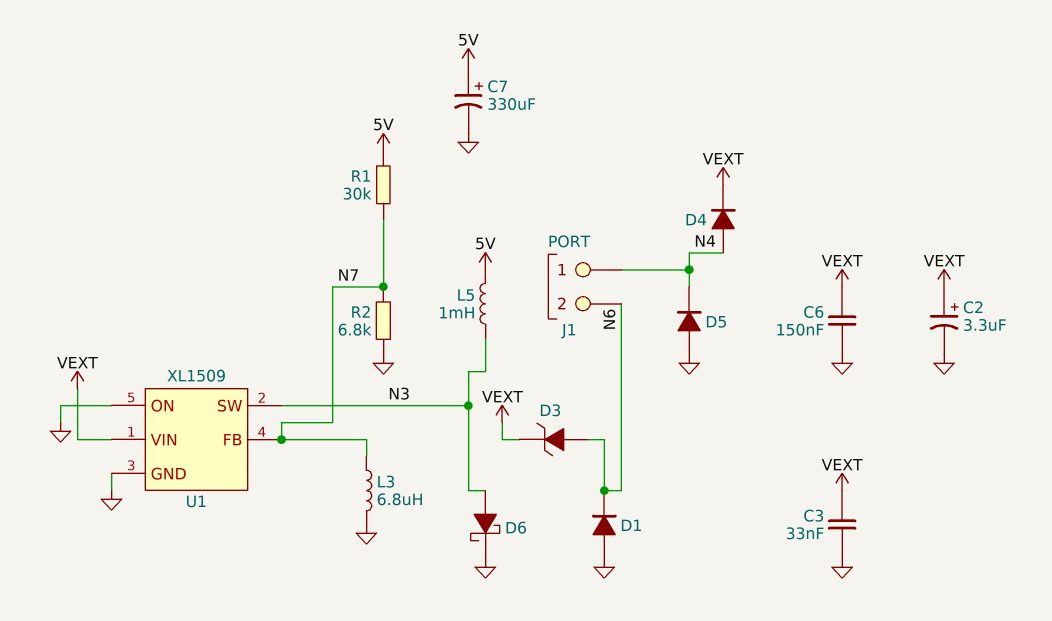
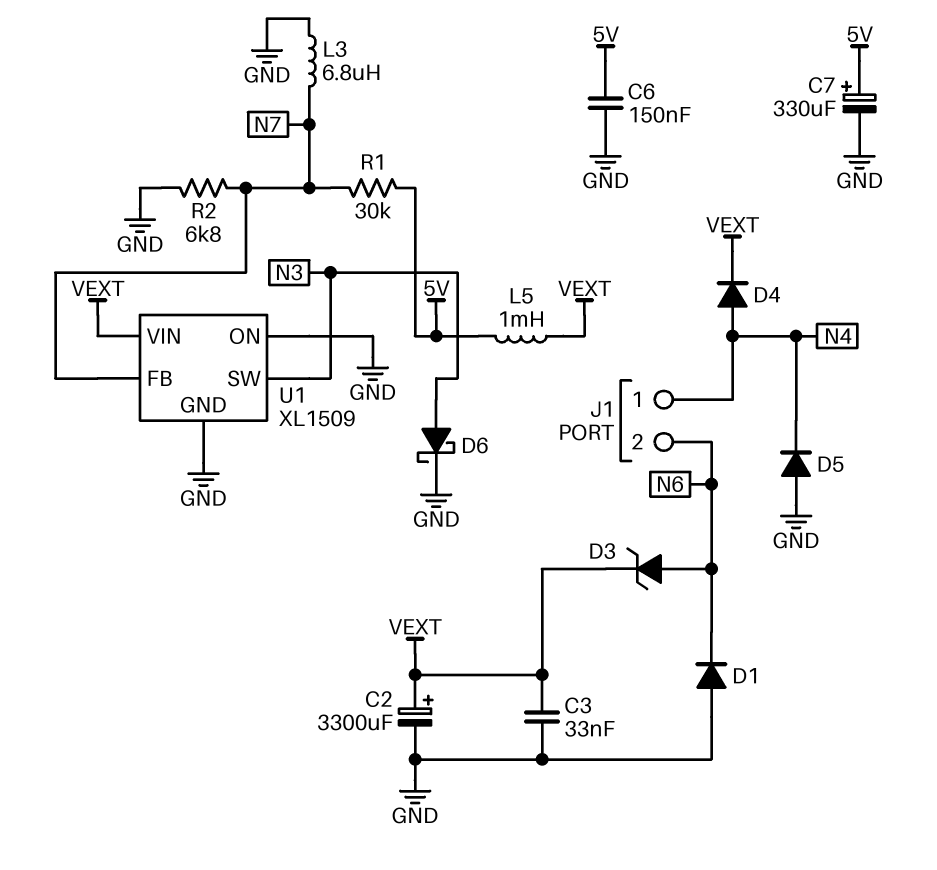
C2: 3.3uF (plus VEXT, minus GND) -> 3300uF (plus VEXT, minus GND)
C6: 150nF (GND, VEXT) -> 150nF (5V, GND)
L5: 1mH (5V, N3) -> 1mH (5V, VEXT)

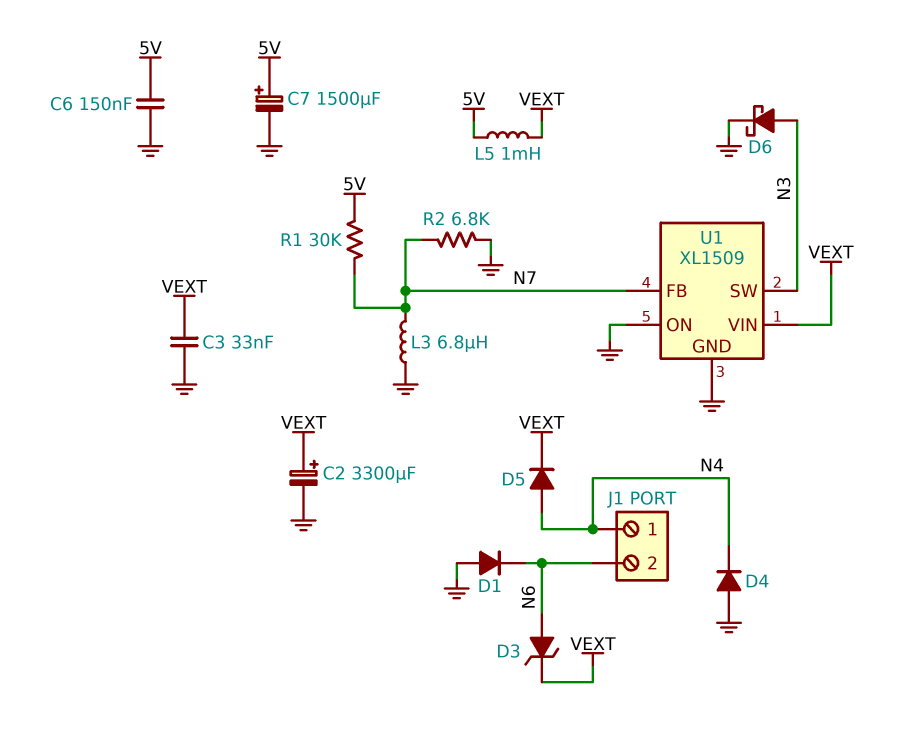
C7: 330uF (plus 5V, minus GND) -> 1500uF (plus 5V, minus GND)
D4: diode (A N4, K VEXT) -> diode (A GND, K N4)
D5: diode (A GND, K N4) -> diode (A N4, K VEXT)

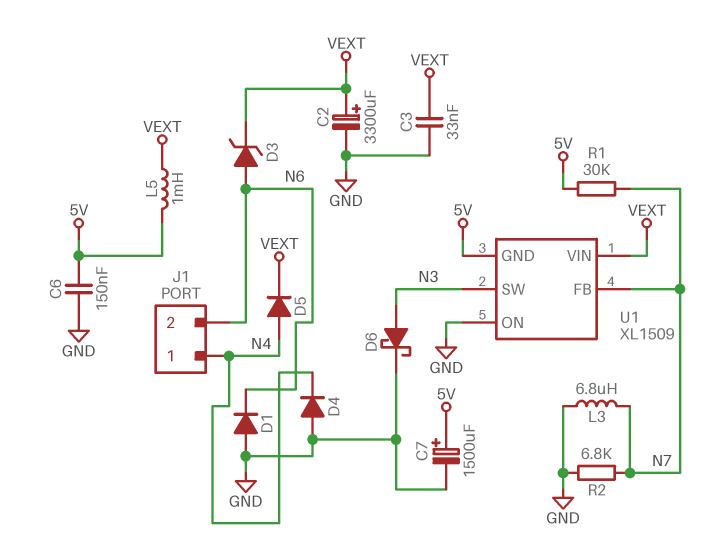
U1 pin GND: GND -> 5V

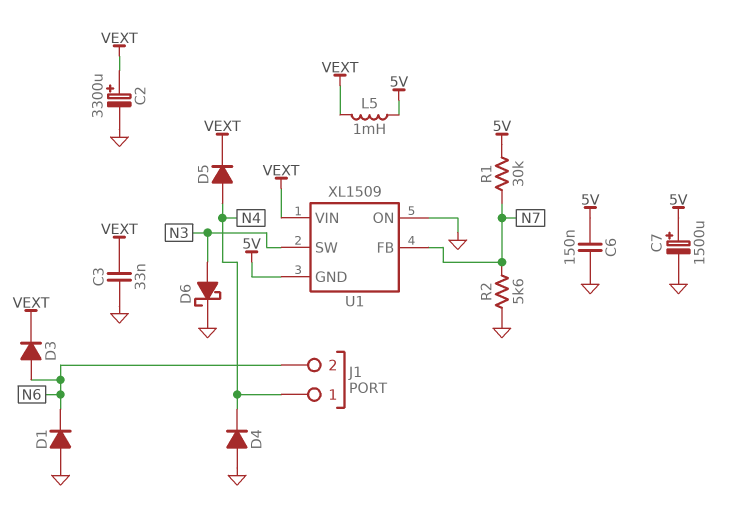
D3: zener (A N6, K VEXT) -> diode (A N6, K VEXT)
L3: 6.8uH (GND, N7) -> none
R2: 6.8k (GND, N7) -> 5.6k (GND, N7)

